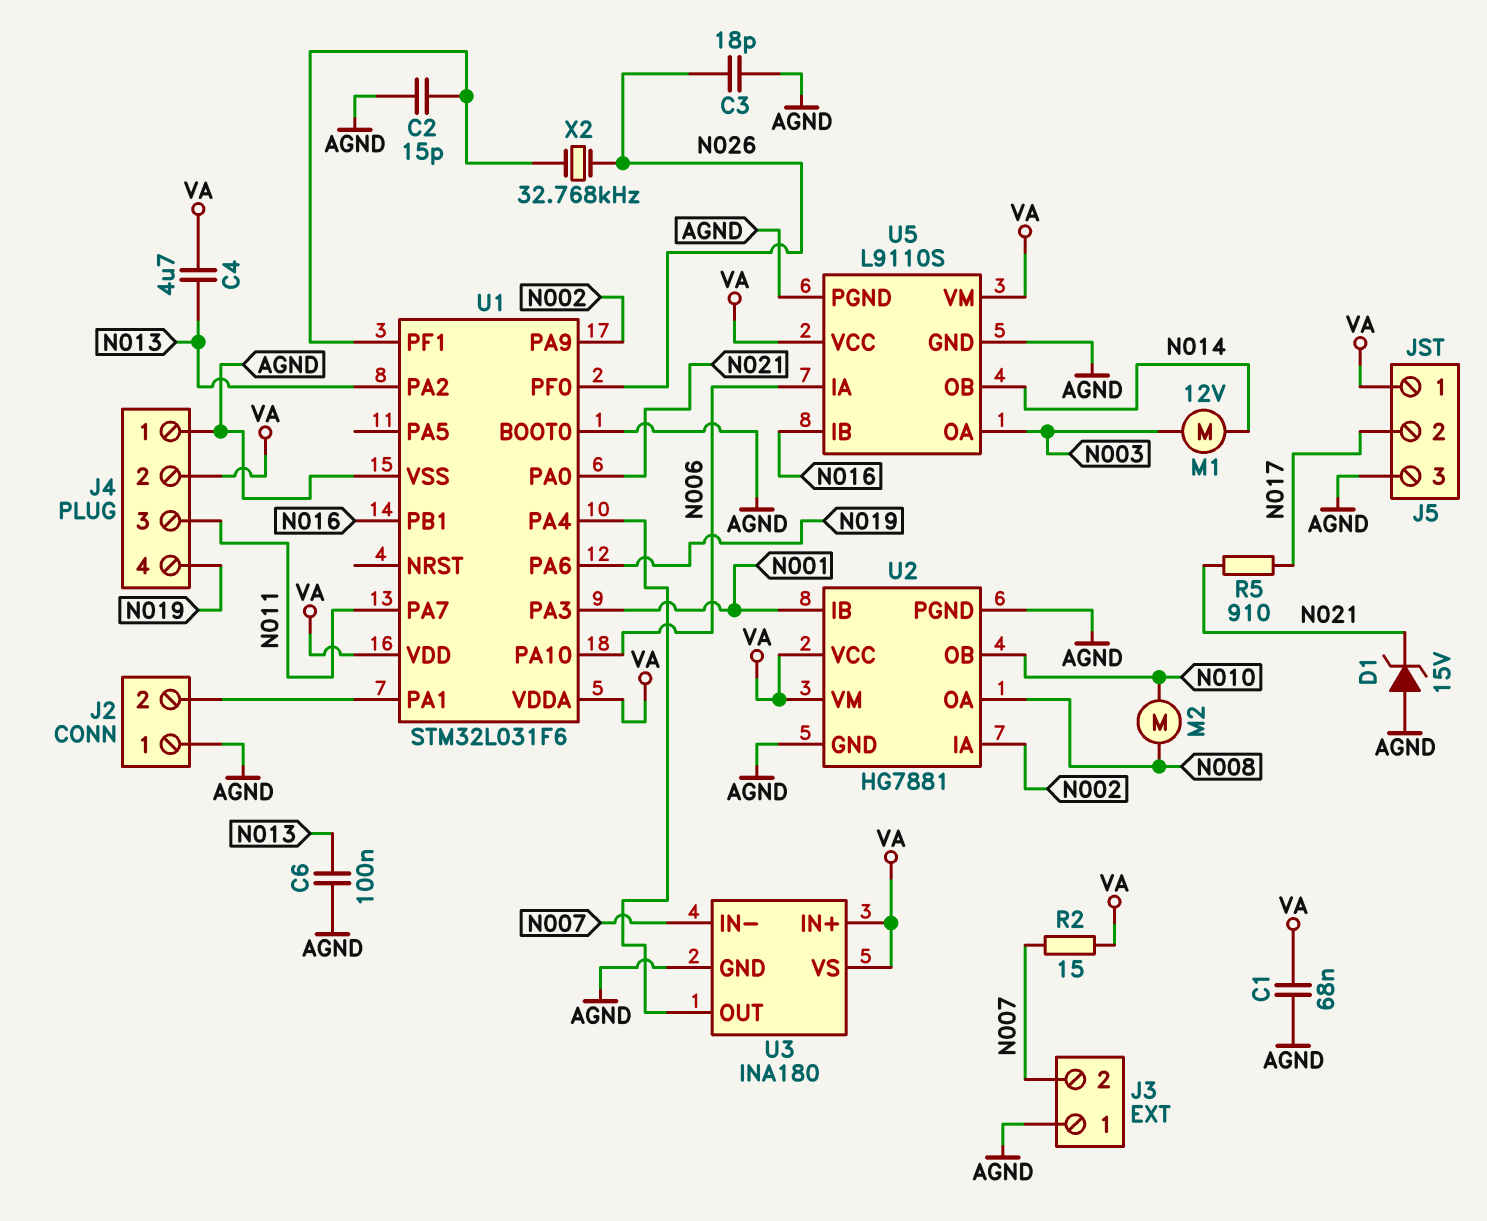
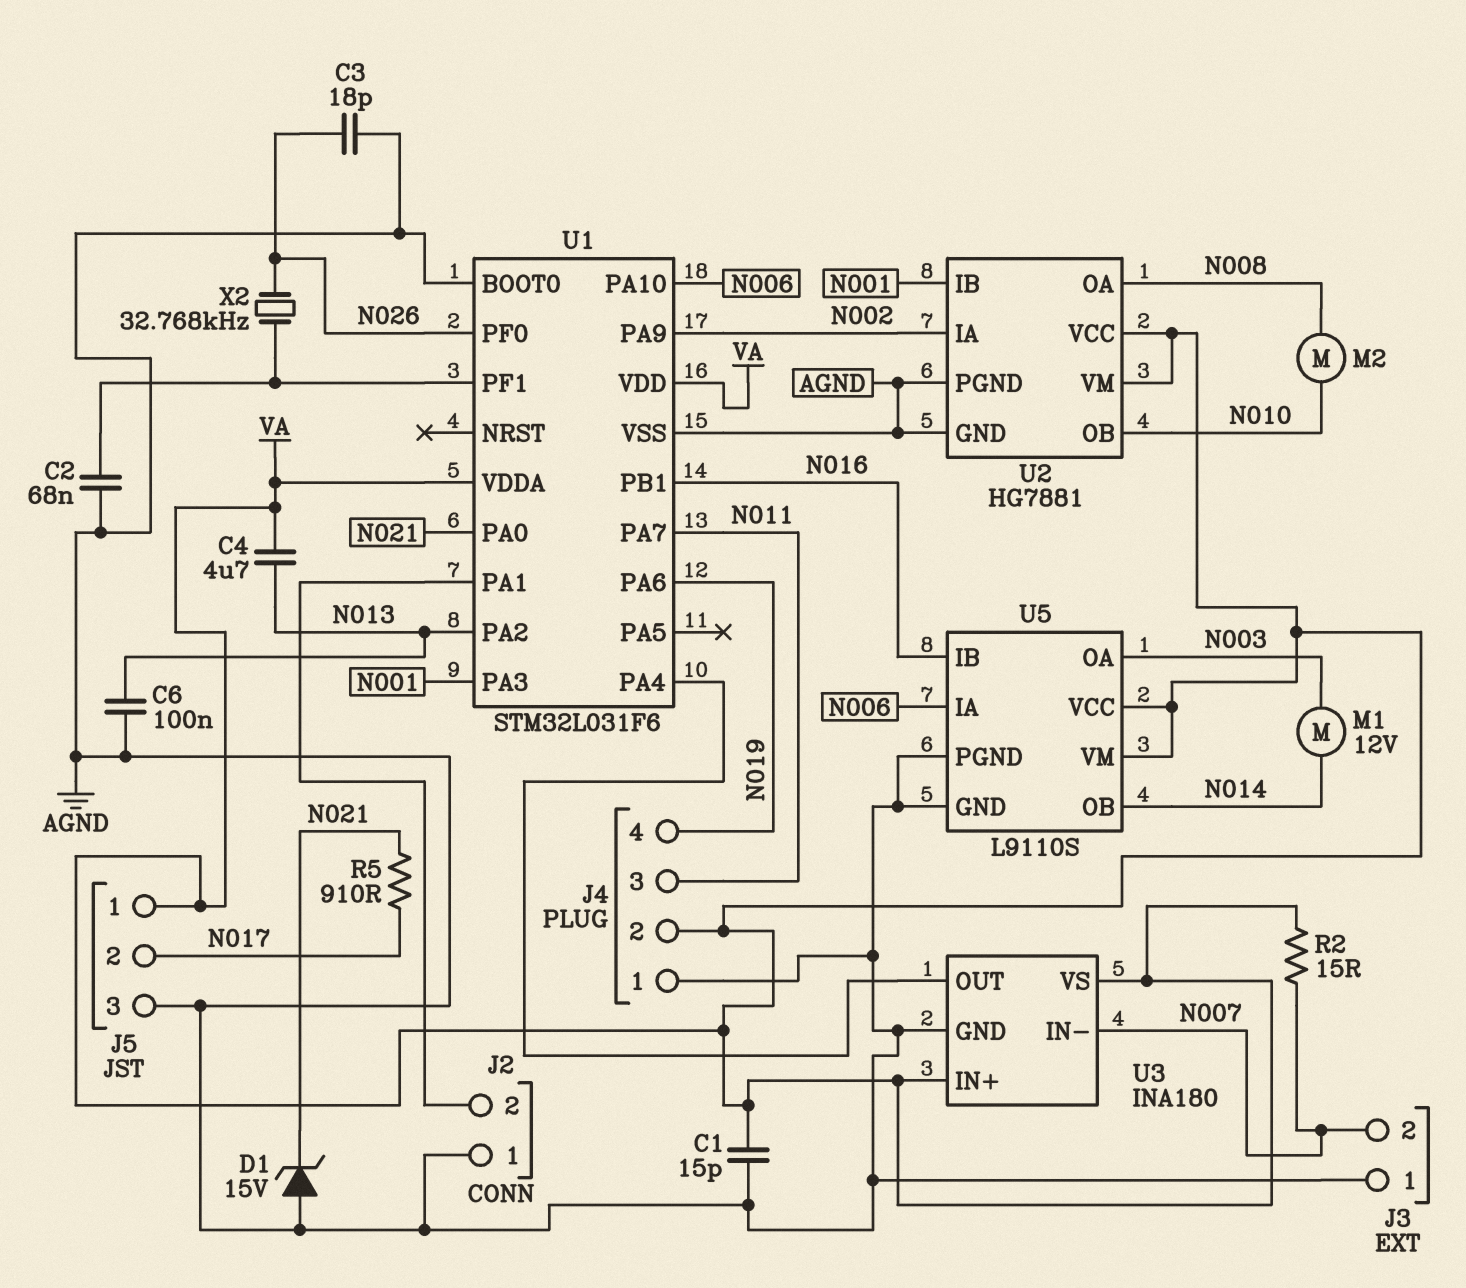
C1: 68nF (AGND, VA) -> 15pF (AGND, VA)
C2: 15pF (AGND, U1/PF1) -> 68nF (AGND, U1/PF1)

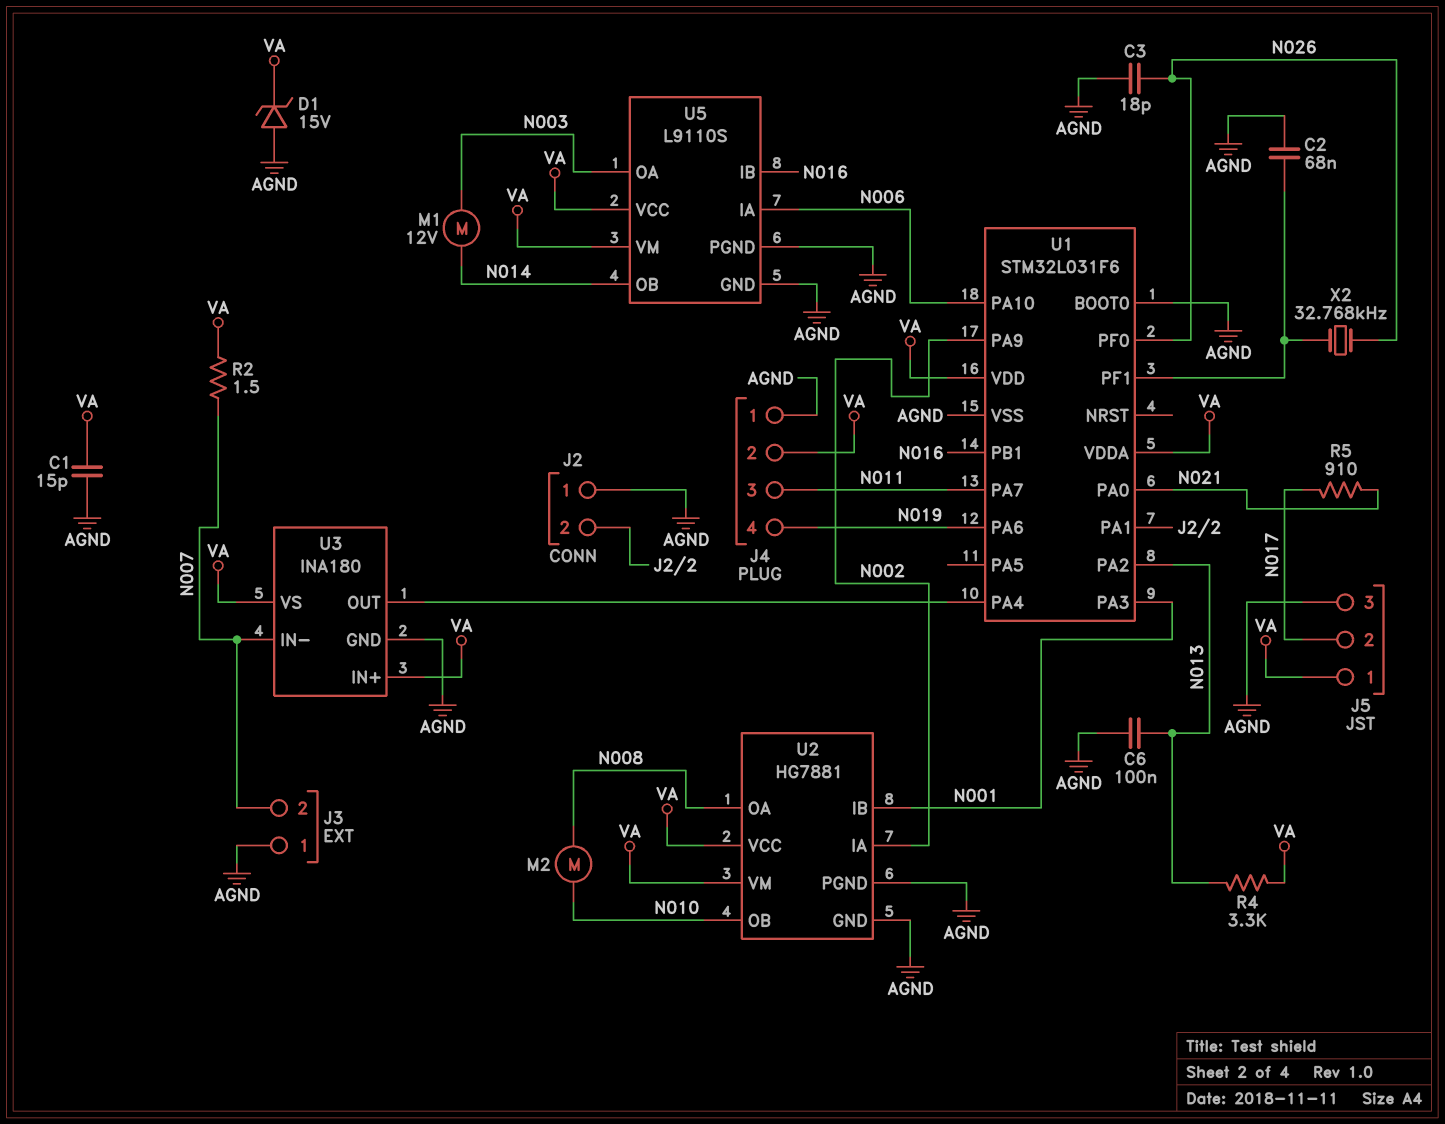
C4: 4.7uF (N013, VA) -> none
D1: zener 15V (A AGND, K N021) -> zener 15V (A AGND, K VA)
R2: 15 (N007, VA) -> 1.5 (N007, VA)
R4: none -> 3.3k (N013, VA)

